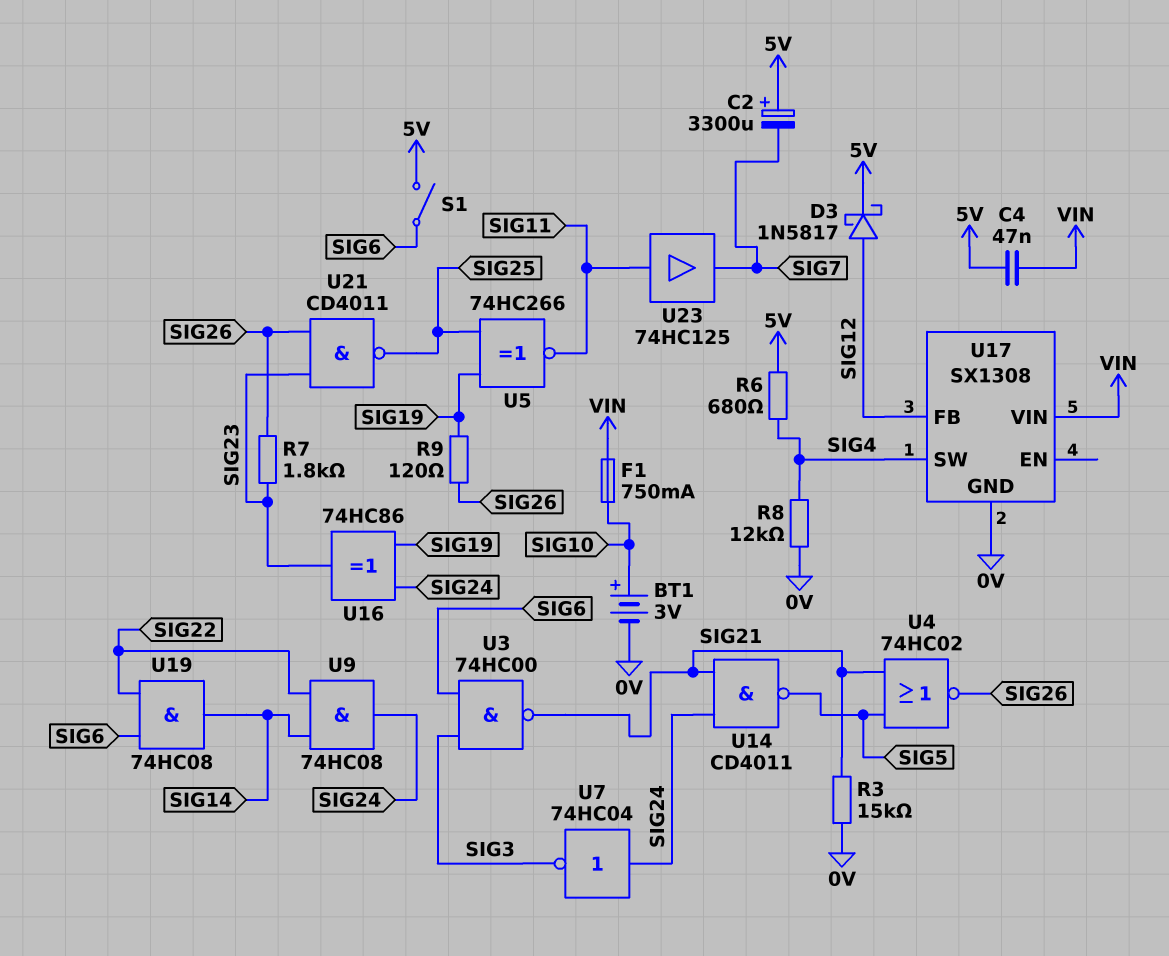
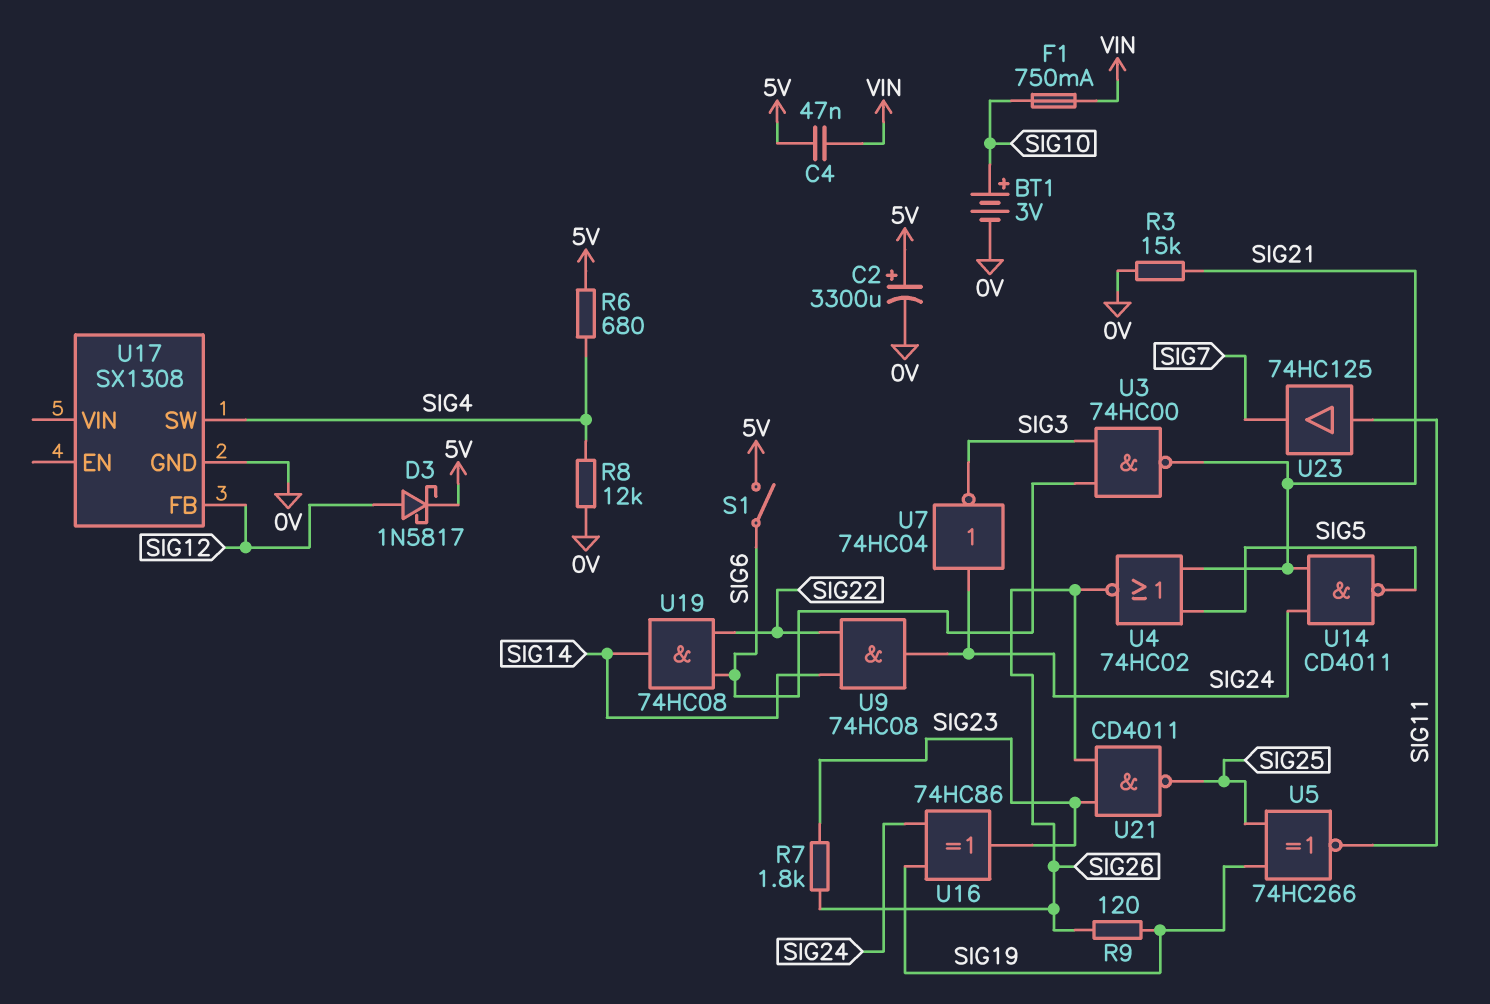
C2: 3300uF (plus 5V, minus SIG7) -> 3300uF (plus 5V, minus 0V)
U17 pin VIN: VIN -> none

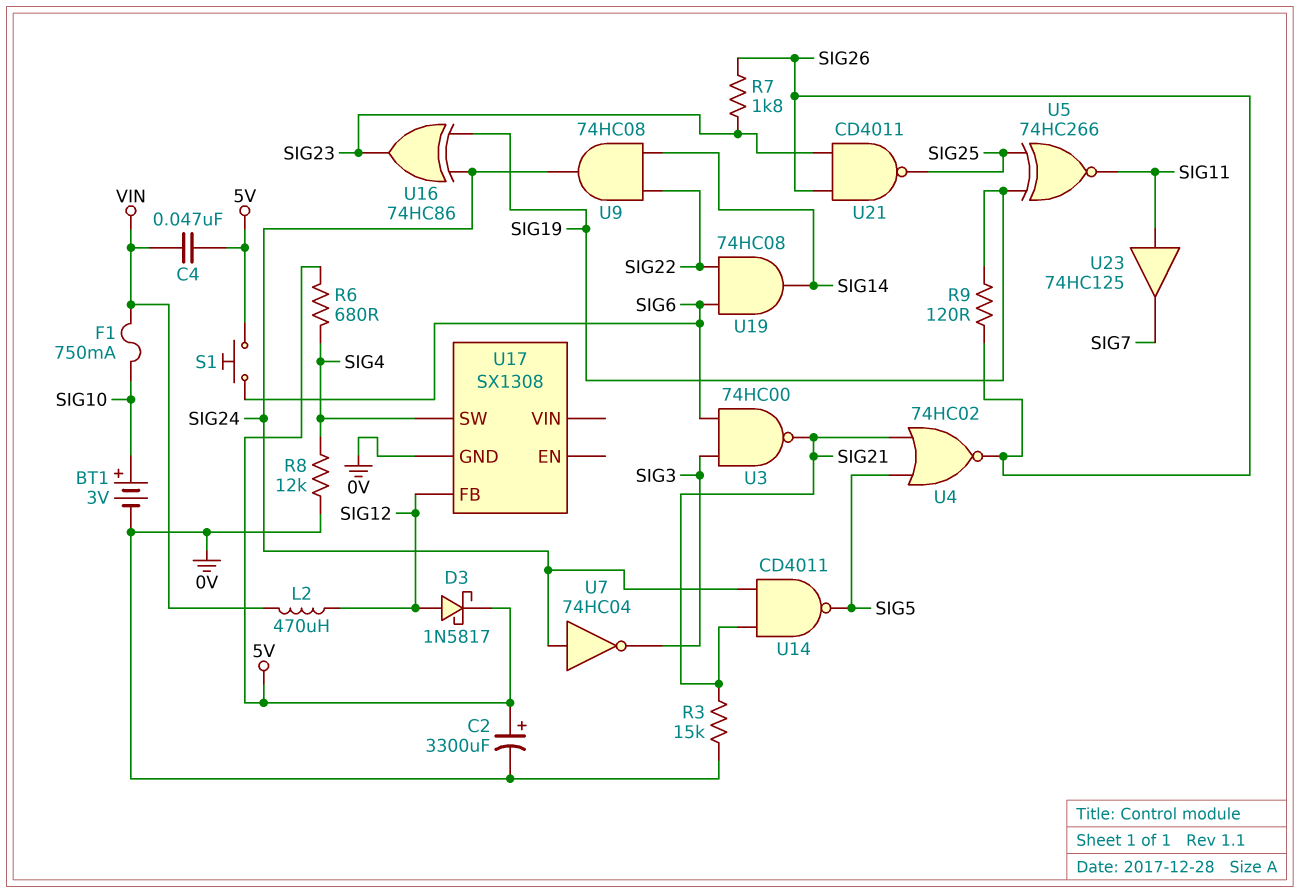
L2: none -> 470uH (SIG12, VIN)
S1: switch (5V, SIG6) -> button (5V, SIG6)

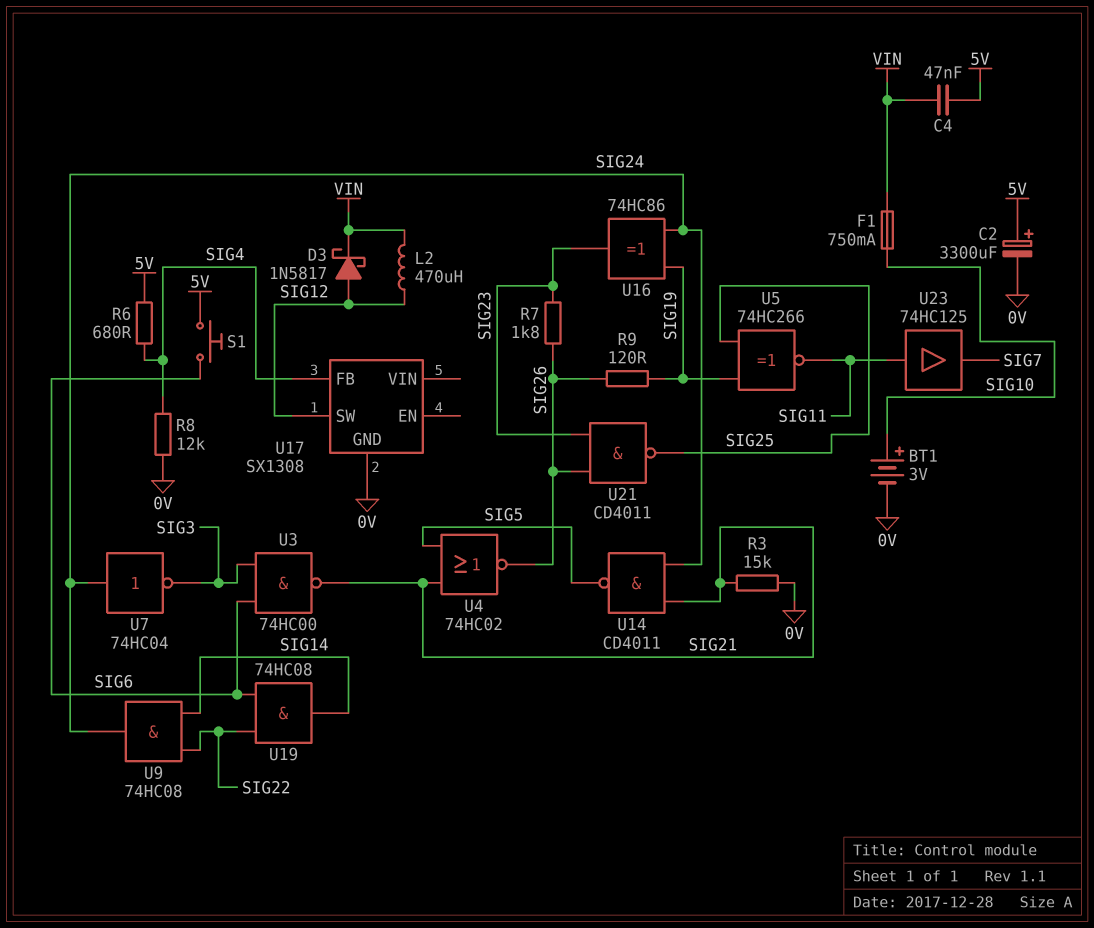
D3: schottky 1N5817 (A SIG12, K 5V) -> schottky 1N5817 (A SIG12, K VIN)
U17 pin FB: SIG12 -> SIG4
U17 pin SW: SIG4 -> SIG12

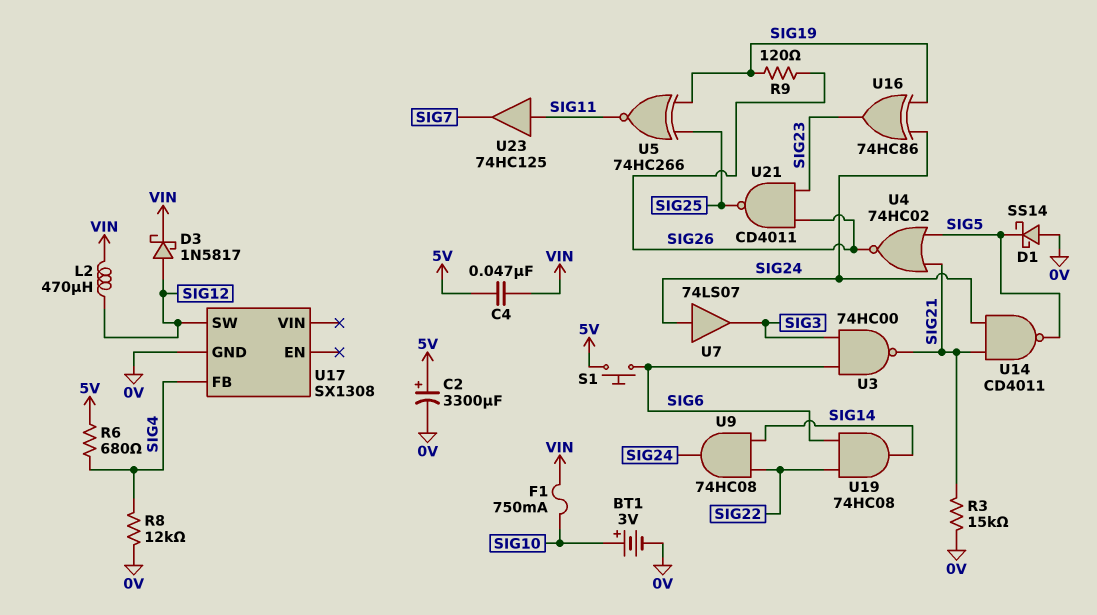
D1: none -> schottky SS14 (A 0V, K SIG5)
R7: 1.8k (SIG23, SIG26) -> none
U7: NOT 74HC04 (in SIG24, out SIG3) -> buffer 74LS07 (in SIG24, out SIG3)

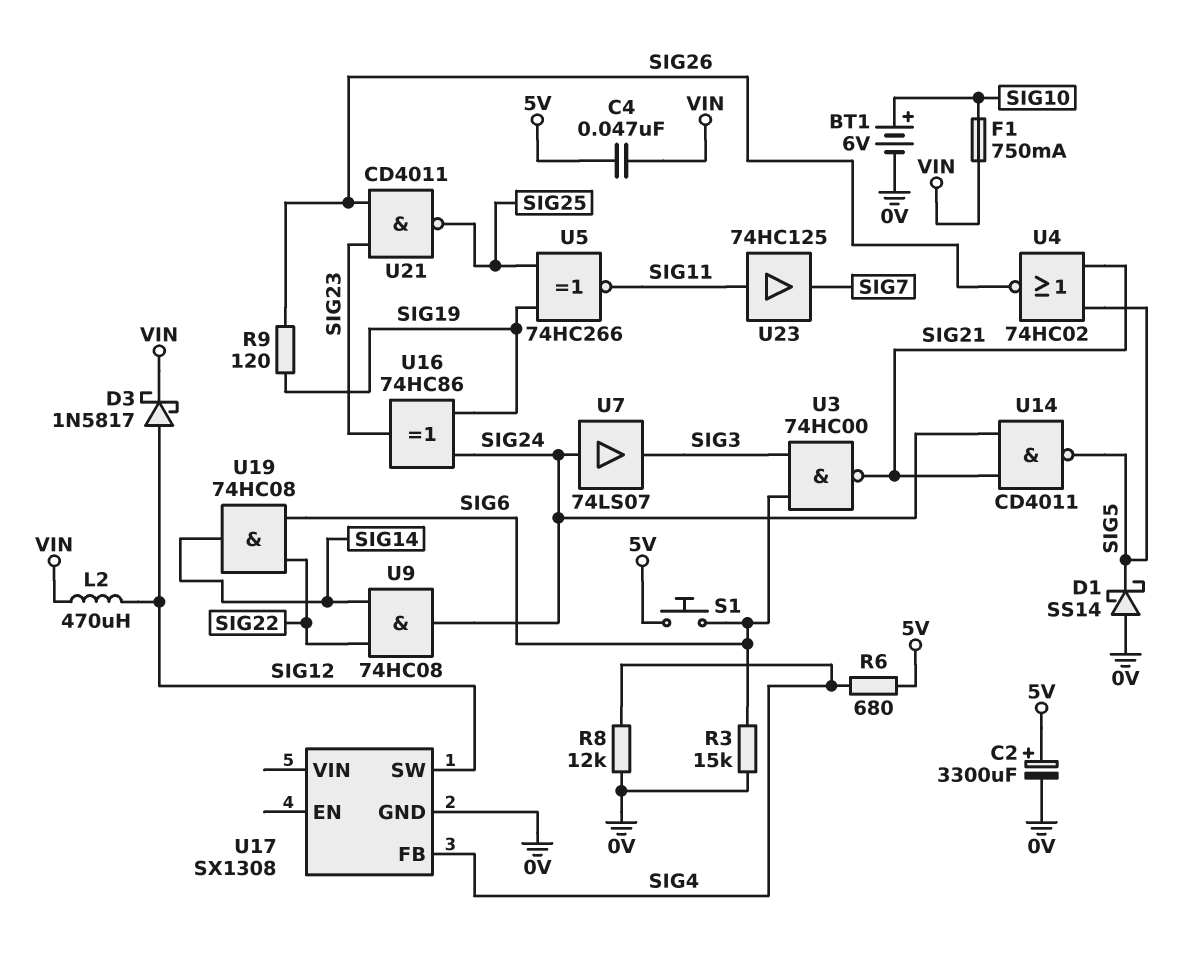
BT1: 3V (plus SIG10, minus 0V) -> 6V (plus SIG10, minus 0V)
R3: 15k (0V, SIG21) -> 15k (0V, SIG6)

